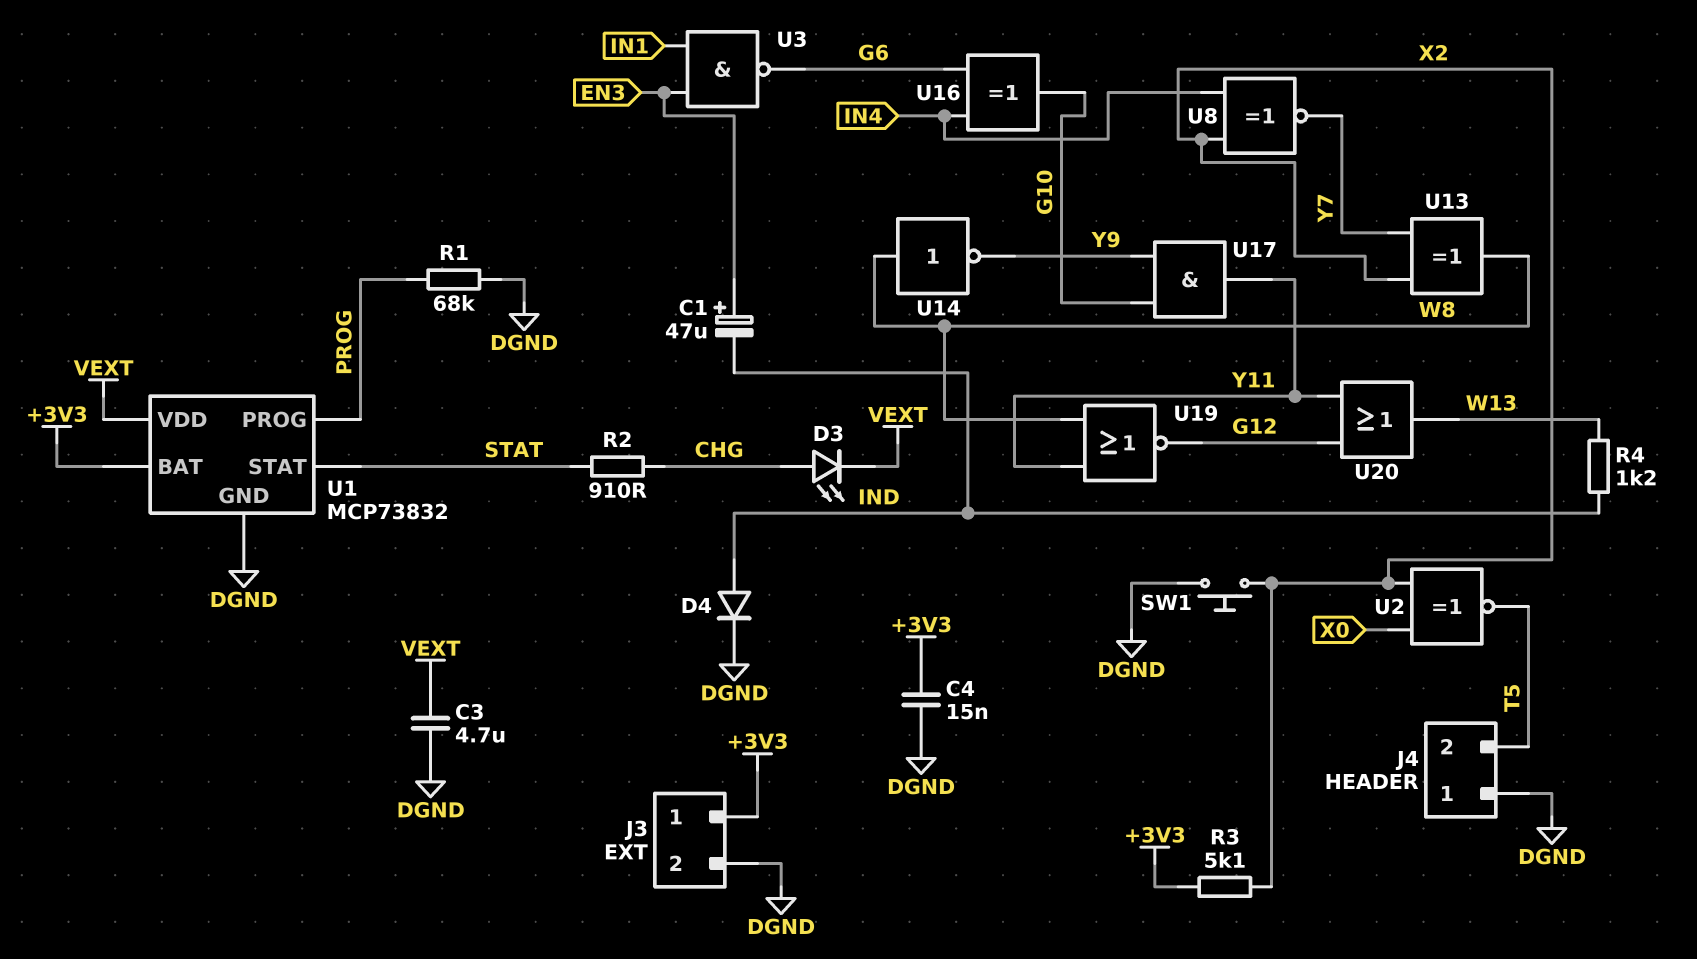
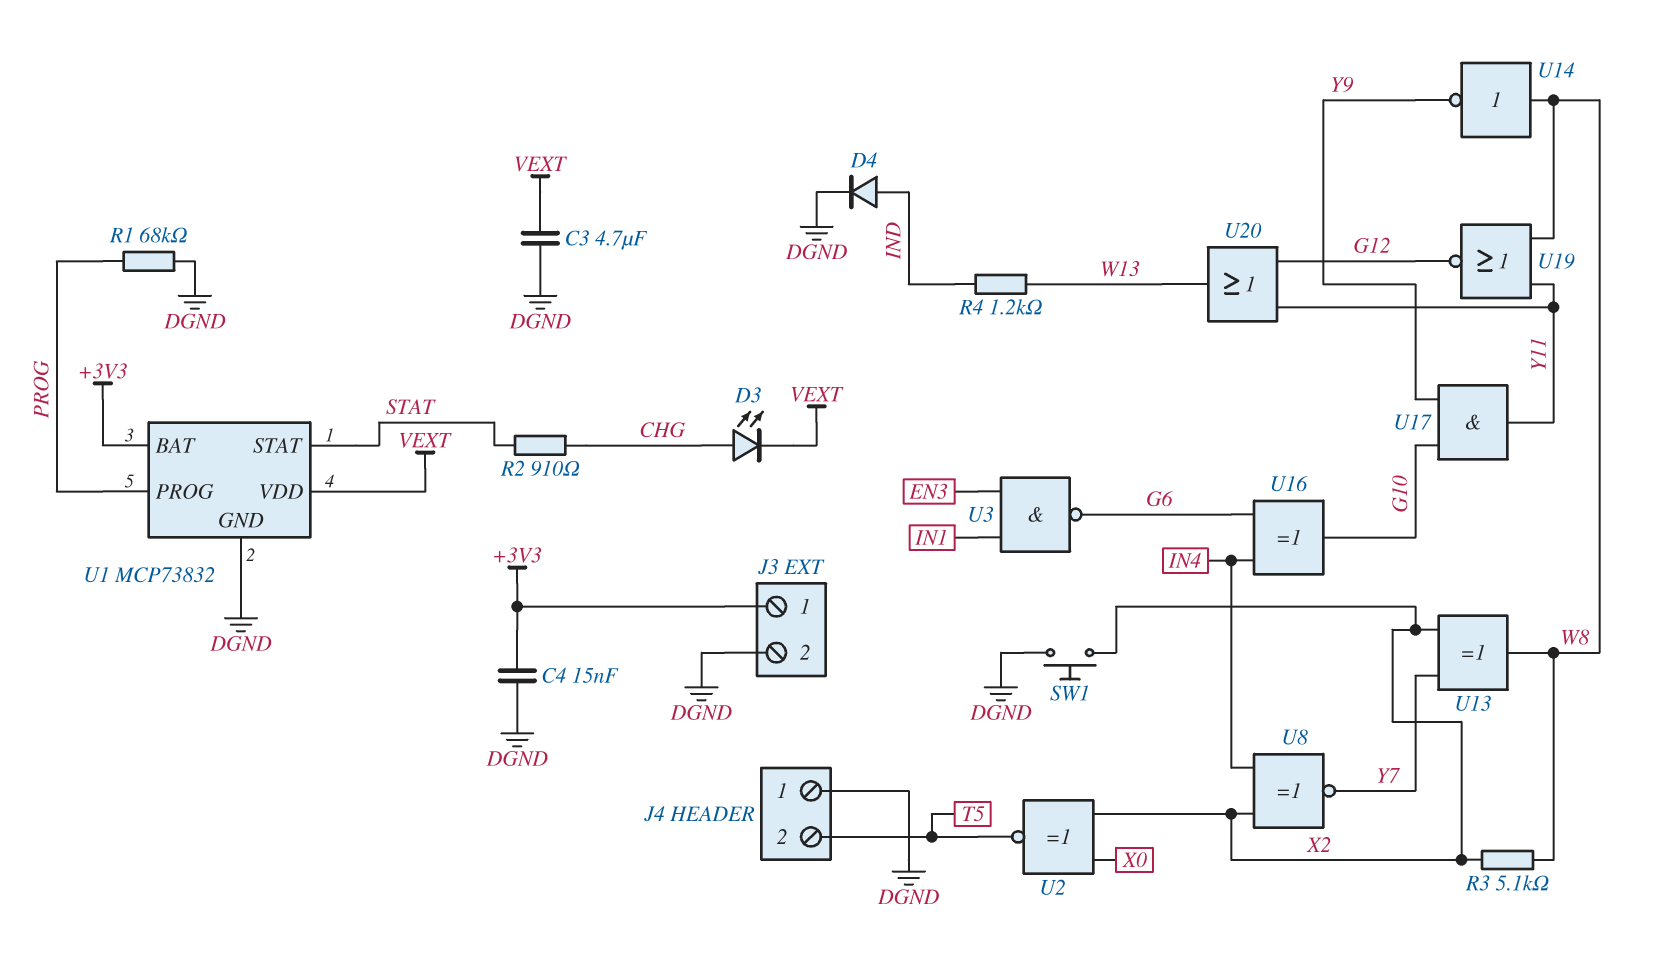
C1: 47uF (plus EN3, minus IND) -> none
R3: 5.1k (+3V3, X2) -> 5.1k (W8, X2)

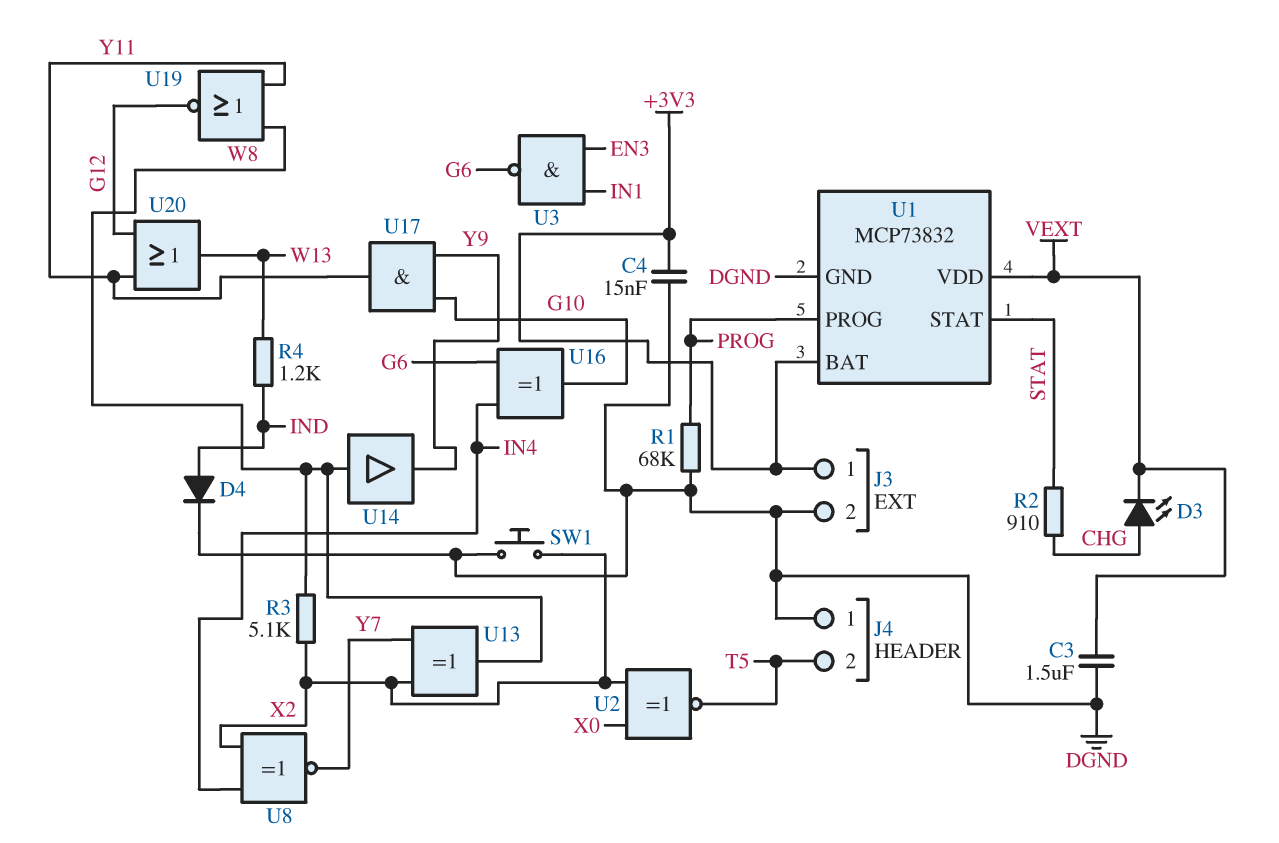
C3: 4.7uF (DGND, VEXT) -> 1.5uF (DGND, VEXT)
U14: NOT (in W8, out Y9) -> buffer (in W8, out Y9)

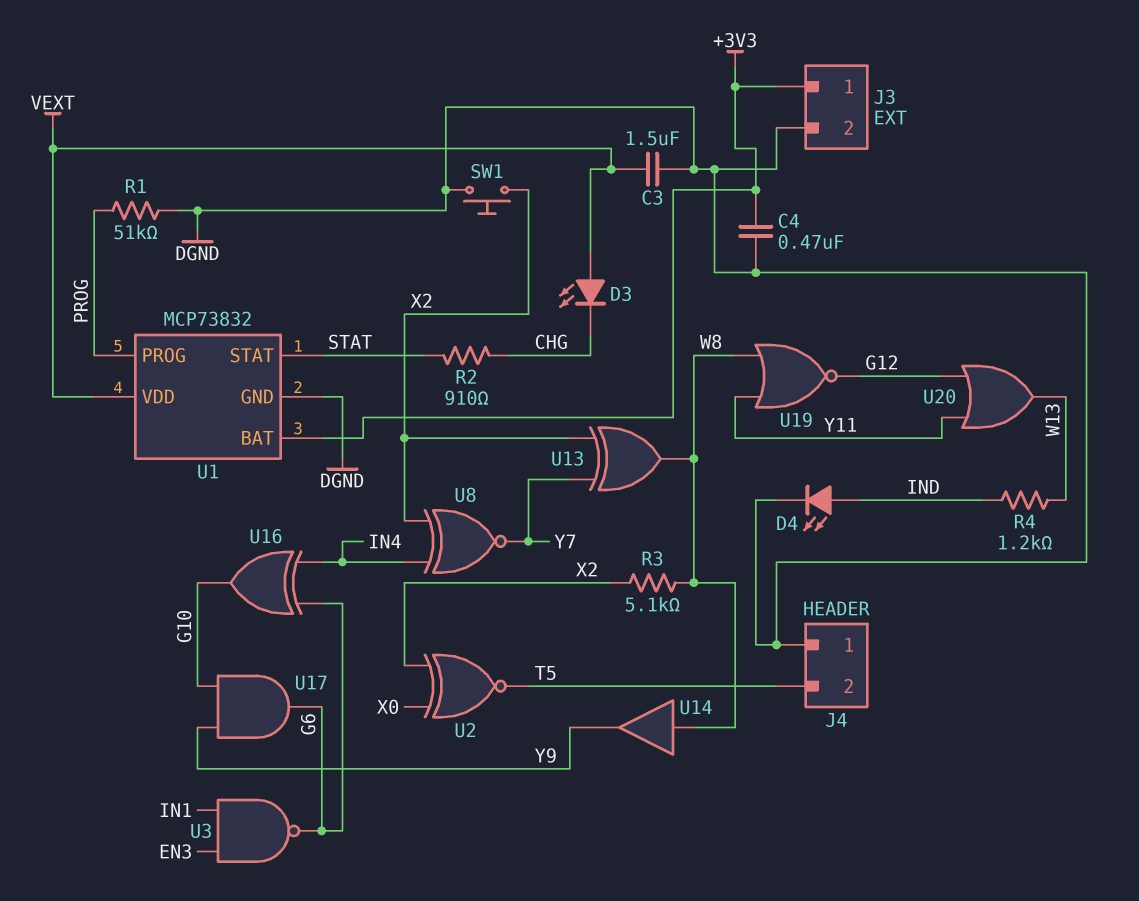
C4: 15nF (+3V3, DGND) -> 470nF (+3V3, DGND)
D3: LED (A CHG, K VEXT) -> LED (A VEXT, K CHG)
D4: diode (A IND, K DGND) -> LED (A IND, K DGND)
R1: 68k (DGND, PROG) -> 51k (DGND, PROG)
U17: AND (in G10, in Y9, out Y11) -> AND (in G10, in Y9, out G6)

